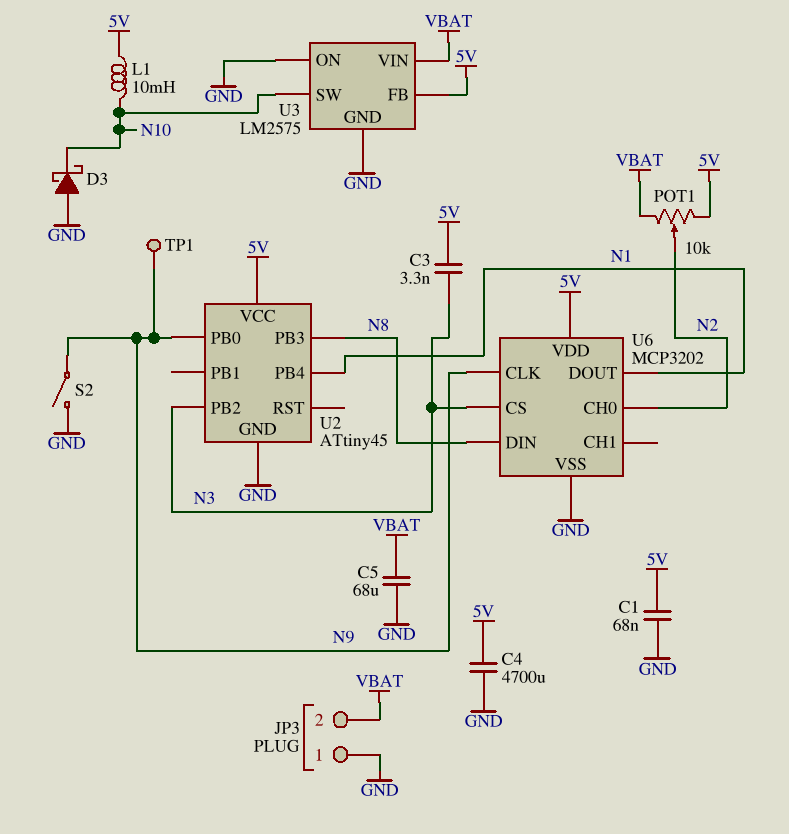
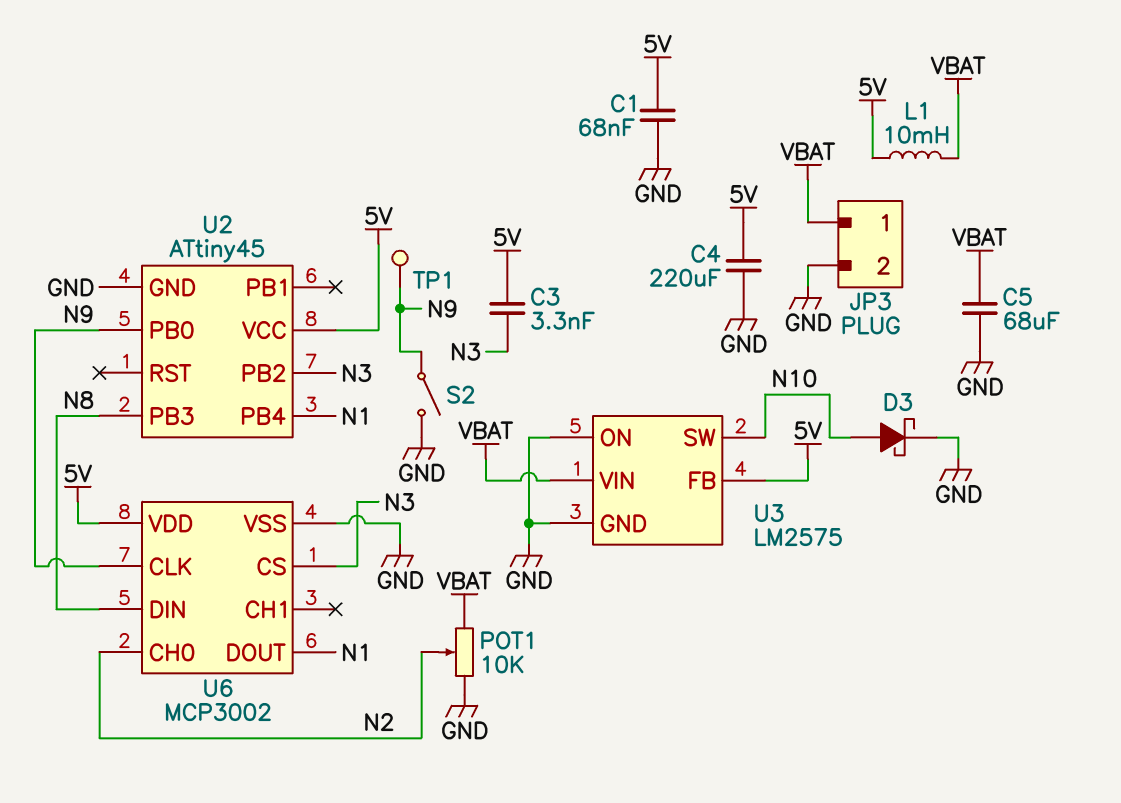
C4: 4700uF (5V, GND) -> 220uF (5V, GND)
D3: schottky (A GND, K N10) -> schottky (A N10, K GND)
JP3 pin 1: GND -> VBAT
JP3 pin 2: VBAT -> GND
L1: 10mH (5V, N10) -> 10mH (5V, VBAT)
POT1: 10k (5V, VBAT, wiper N2) -> 10k (GND, VBAT, wiper N2)
U6: MCP3202 -> MCP3002

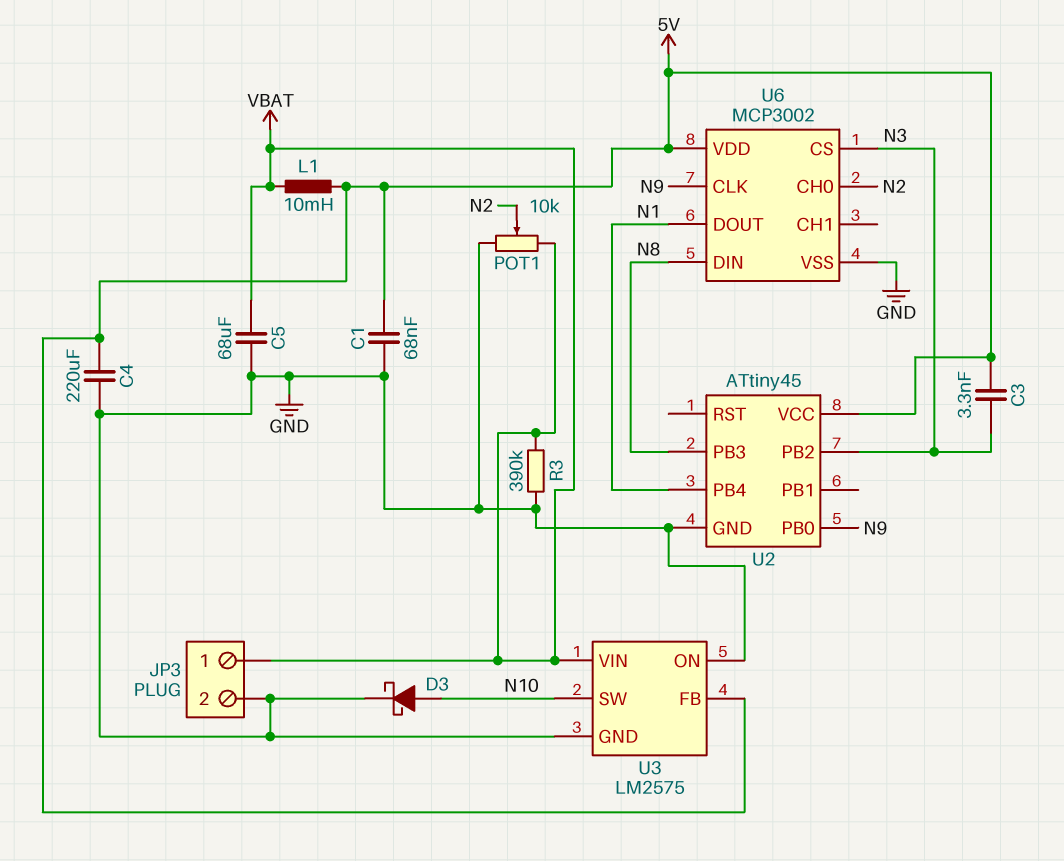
R3: none -> 390k (GND, VBAT)
S2: switch (GND, N9) -> none
TP1: test point (N9) -> none

